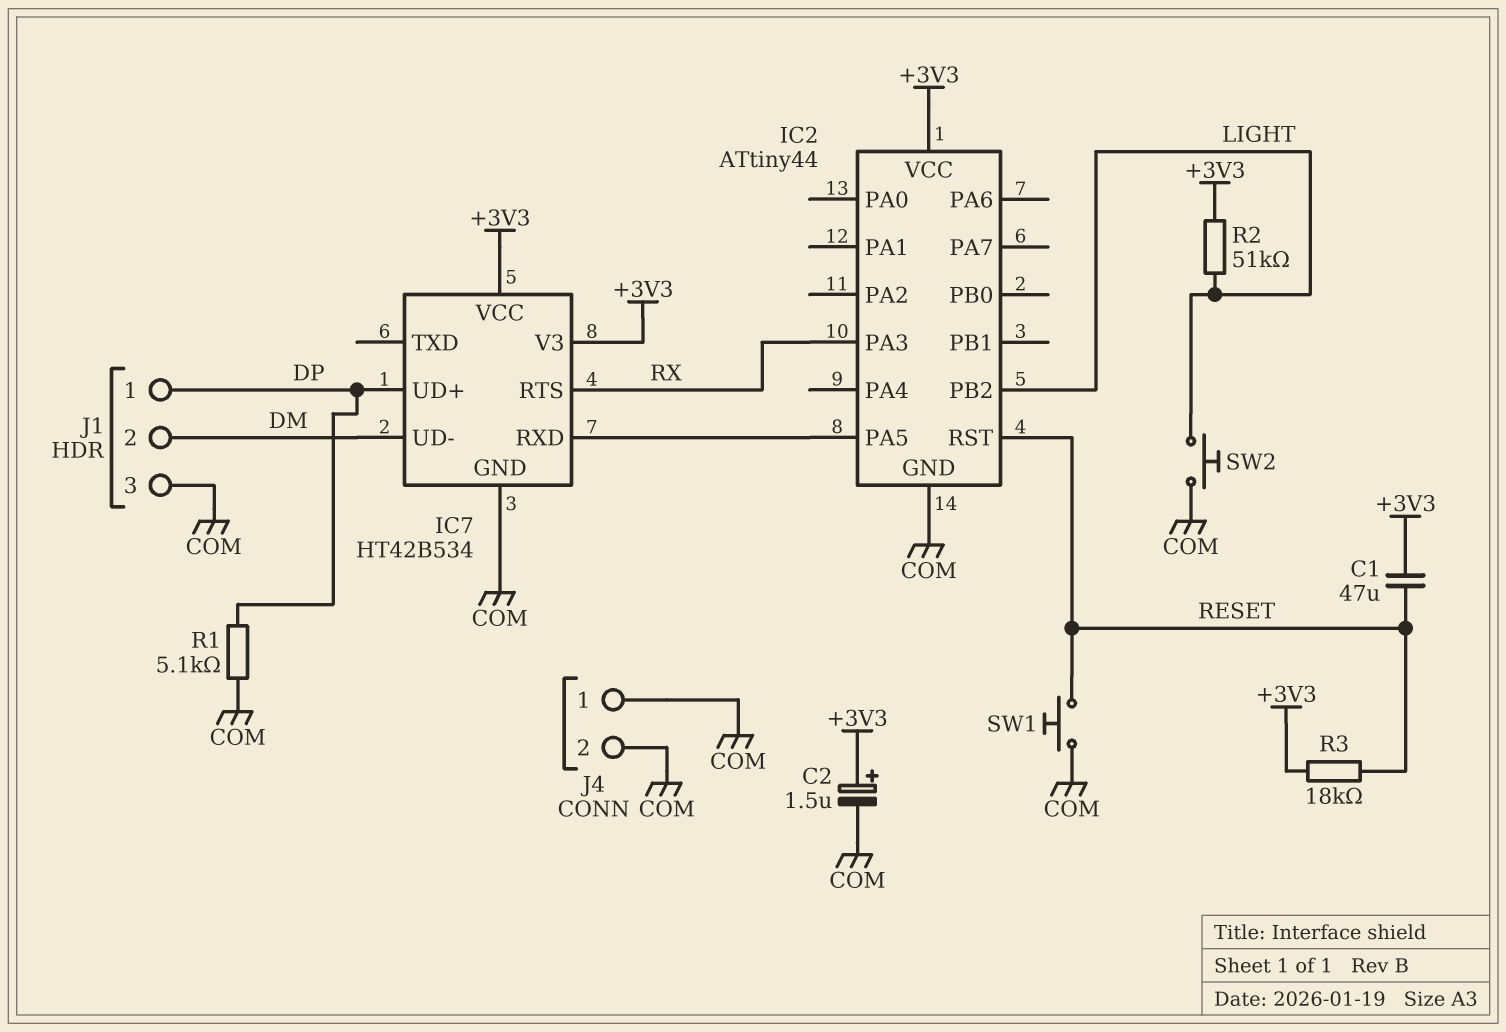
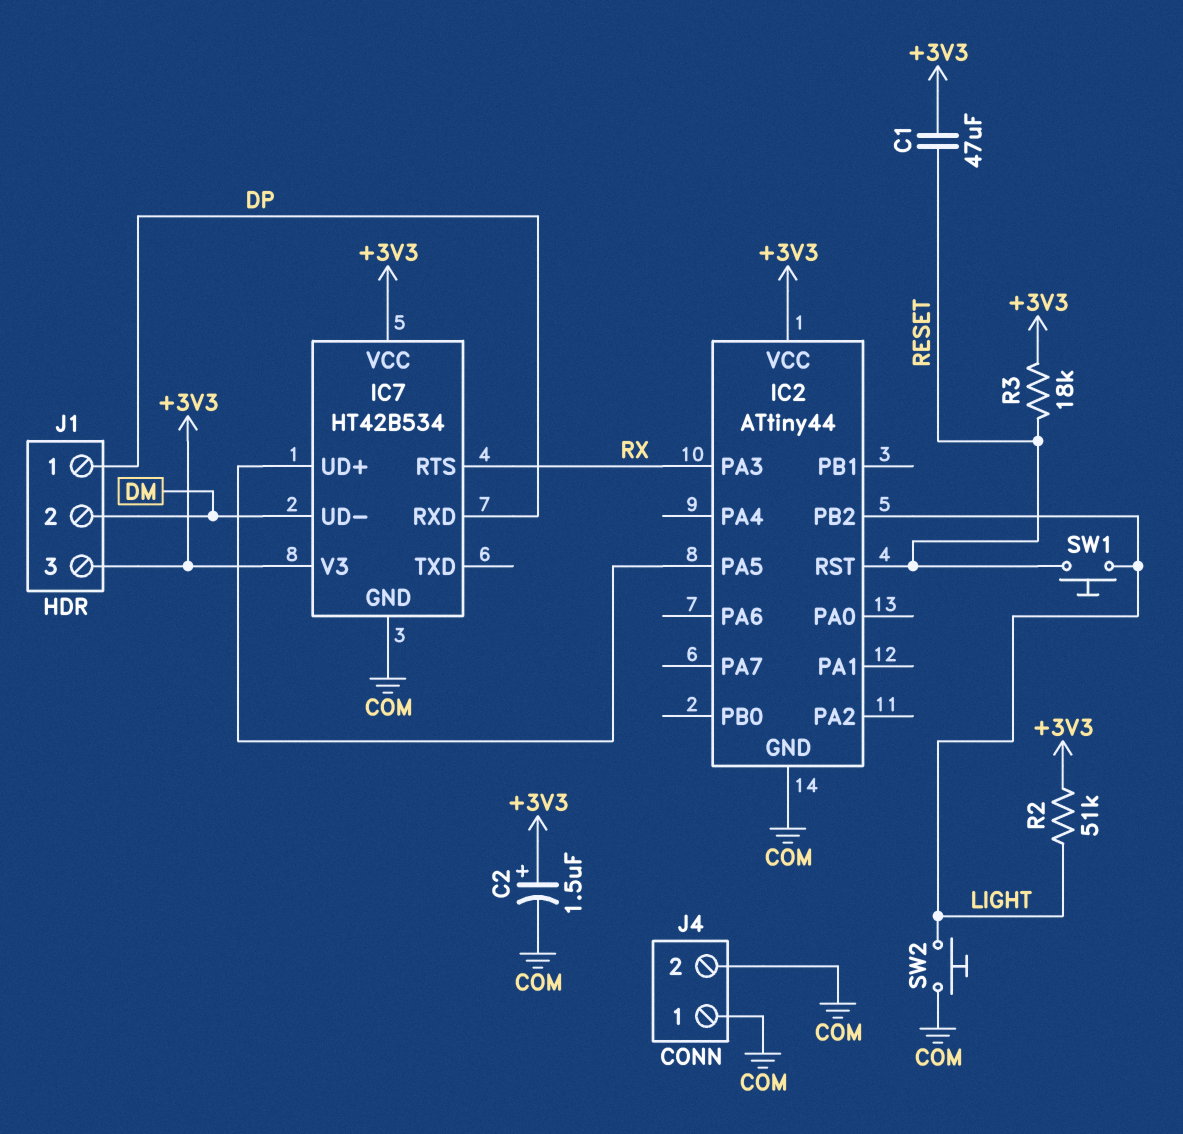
IC7 pin RXD: IC2/PA5 -> DP
IC7 pin UD+: DP -> IC2/PA5
J1 pin 3: COM -> +3V3
R1: 5.1k (COM, DP) -> none
SW1: button (COM, RESET) -> button (LIGHT, RESET)

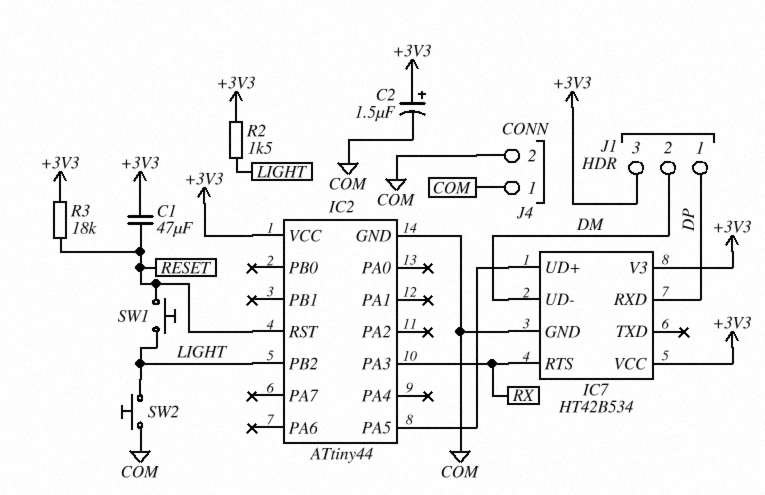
R2: 51k (+3V3, LIGHT) -> 1.5k (+3V3, LIGHT)

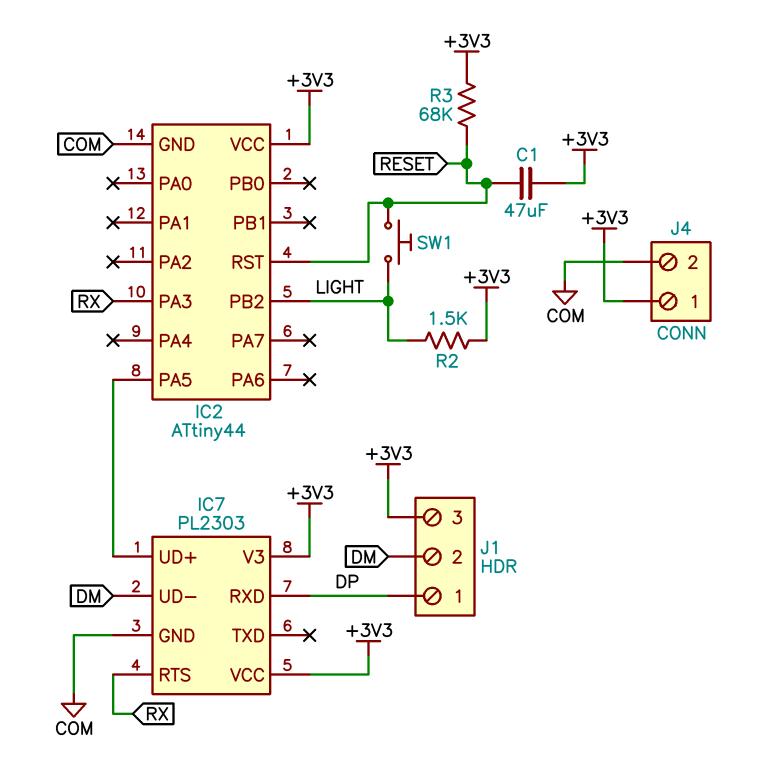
C2: 1.5uF (plus +3V3, minus COM) -> none
IC7: HT42B534 -> PL2303
J4 pin 1: COM -> +3V3
R3: 18k (+3V3, RESET) -> 68k (+3V3, RESET)
SW2: button (COM, LIGHT) -> none

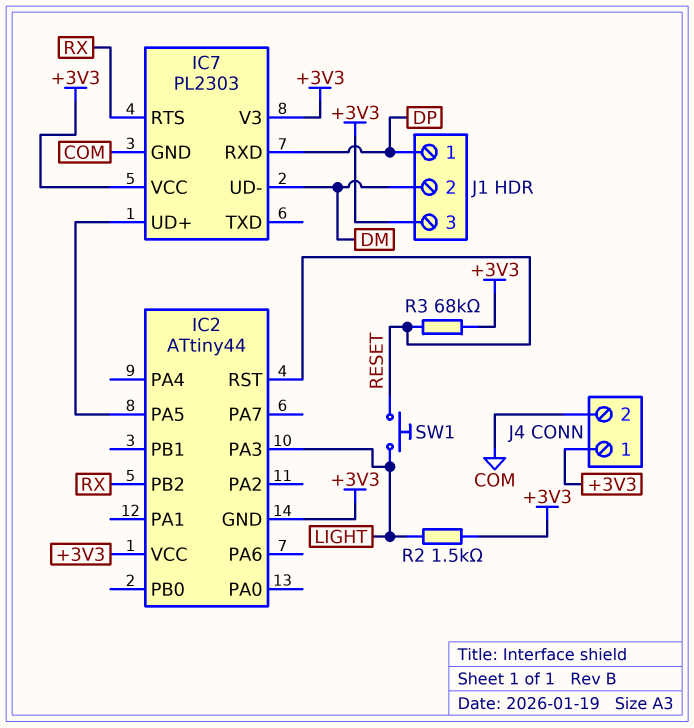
C1: 47uF (+3V3, RESET) -> none
IC2 pin GND: COM -> +3V3
IC2 pin PA3: RX -> LIGHT
IC2 pin PB2: LIGHT -> RX

